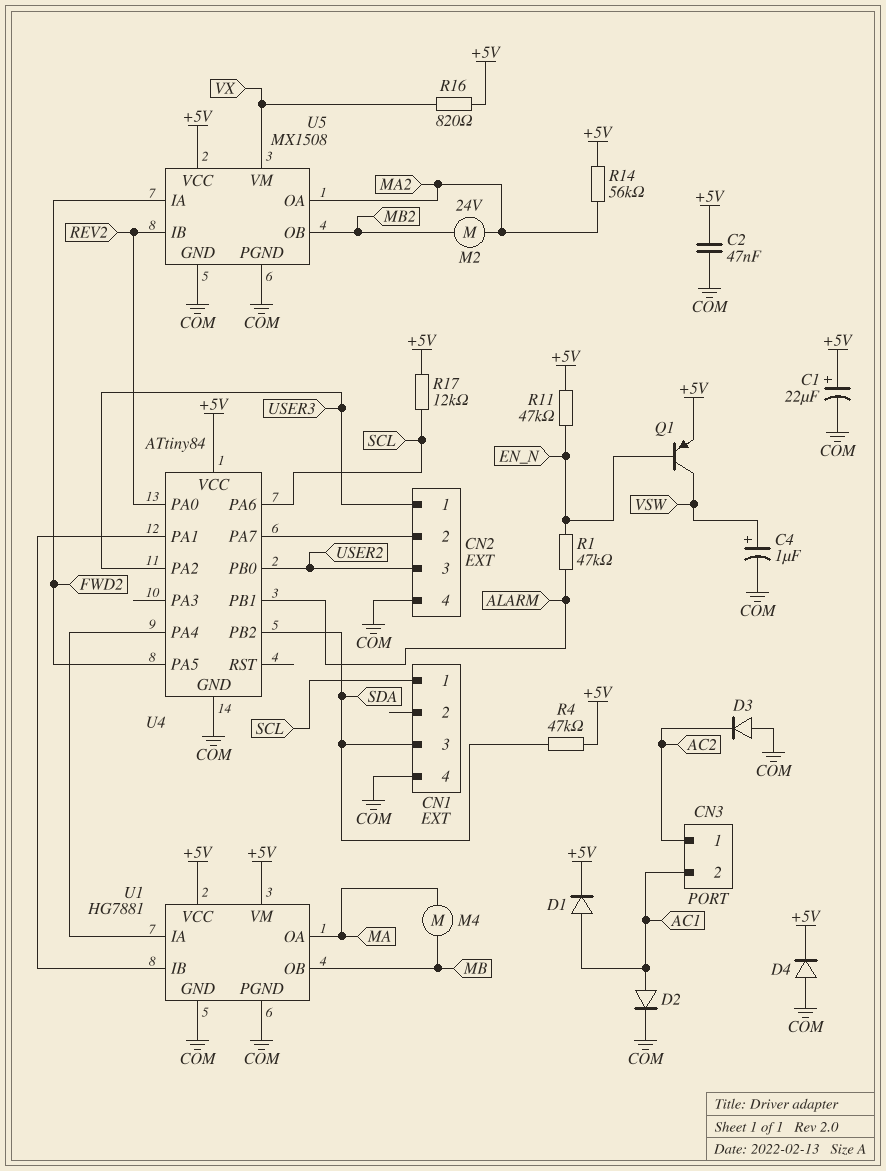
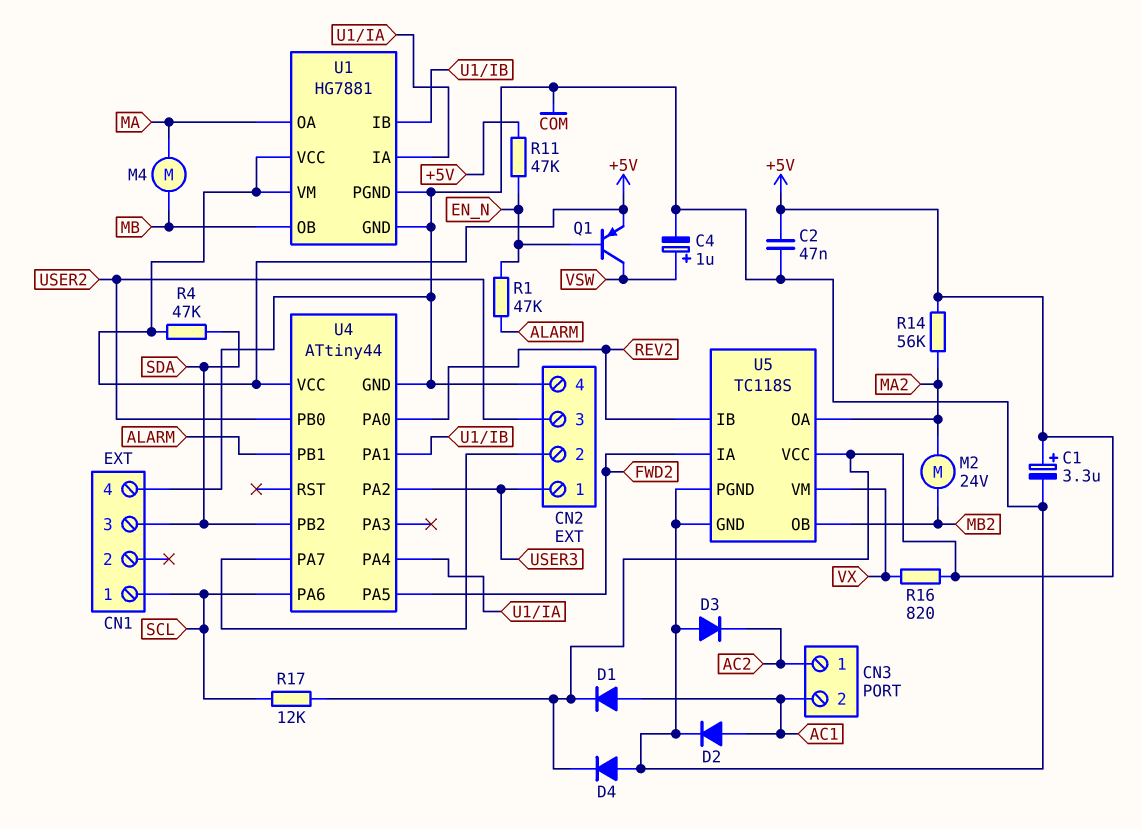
C1: 22uF (plus +5V, minus COM) -> 3.3uF (plus +5V, minus COM)
U4: ATtiny84 -> ATtiny44
U5: MX1508 -> TC118S

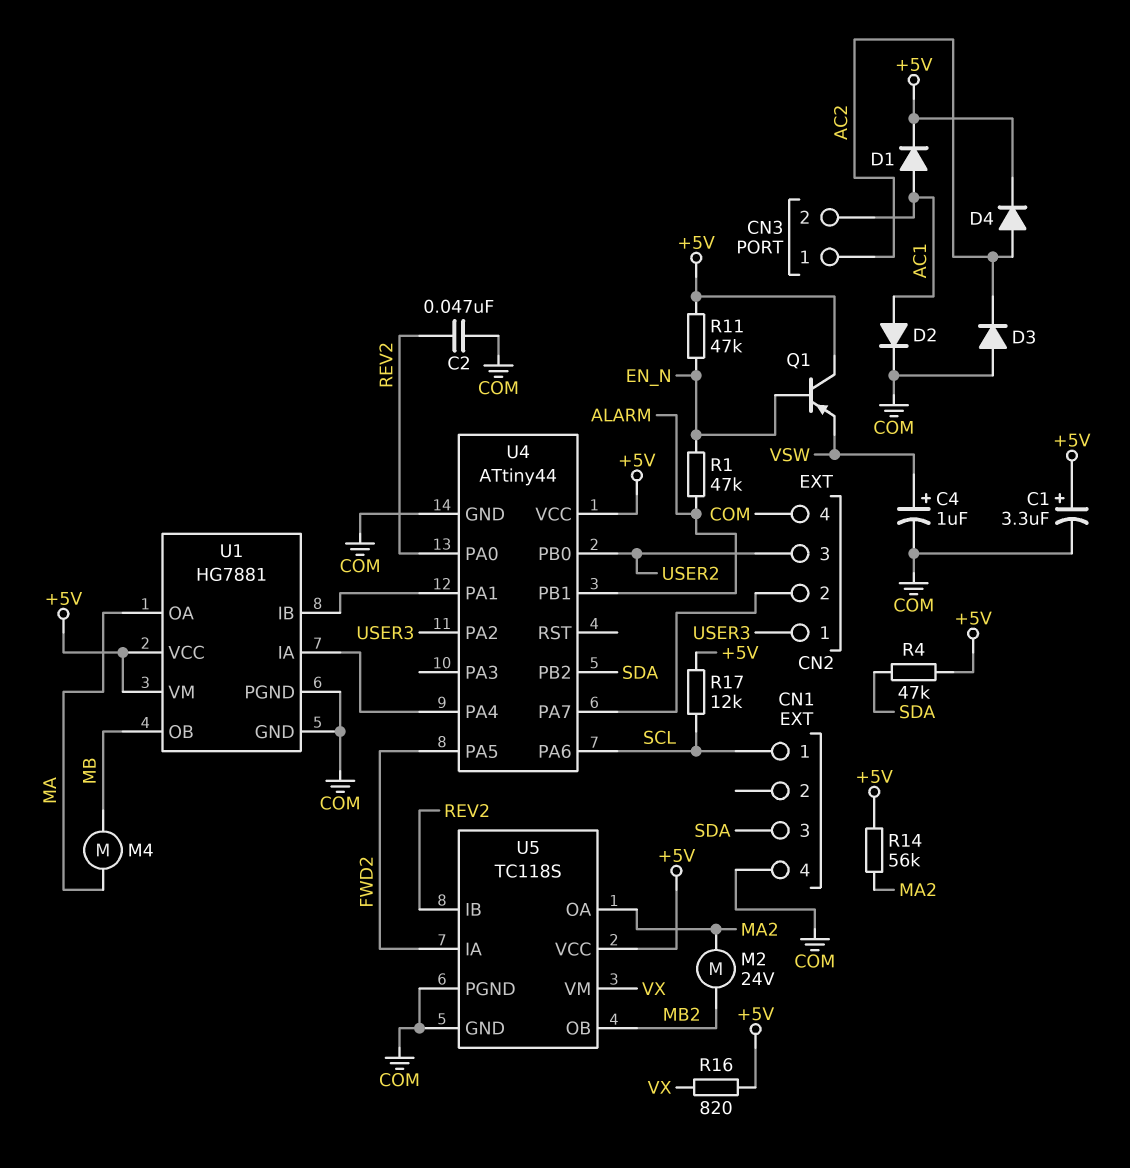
C2: 47nF (+5V, COM) -> 47nF (COM, REV2)
D4: diode (A COM, K +5V) -> diode (A AC2, K +5V)
Q1: PNP (B EN_N, C VSW, E +5V) -> PNP (B EN_N, C +5V, E VSW)

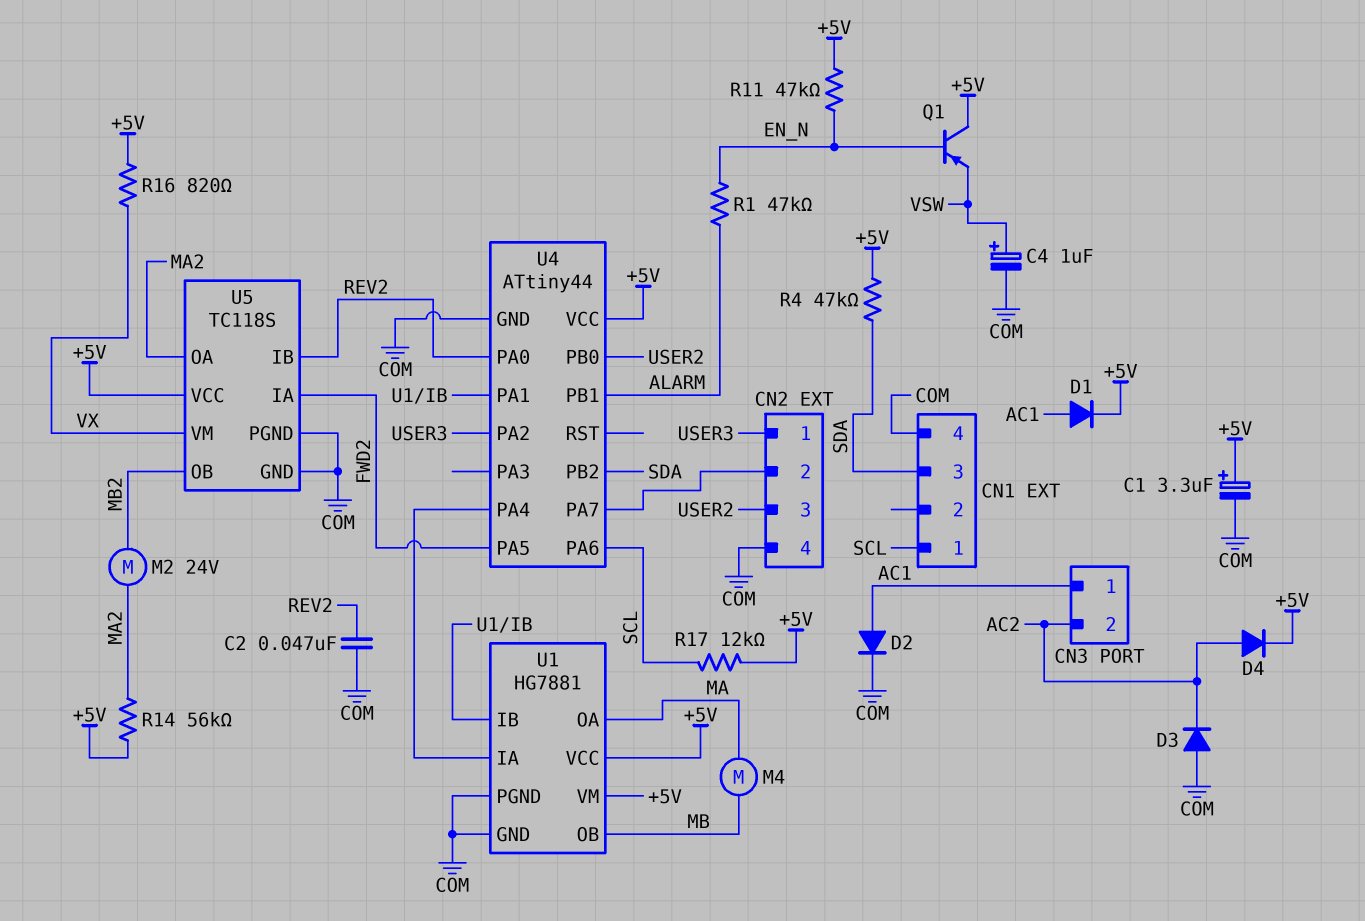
CN3 pin 1: AC2 -> AC1
CN3 pin 2: AC1 -> AC2

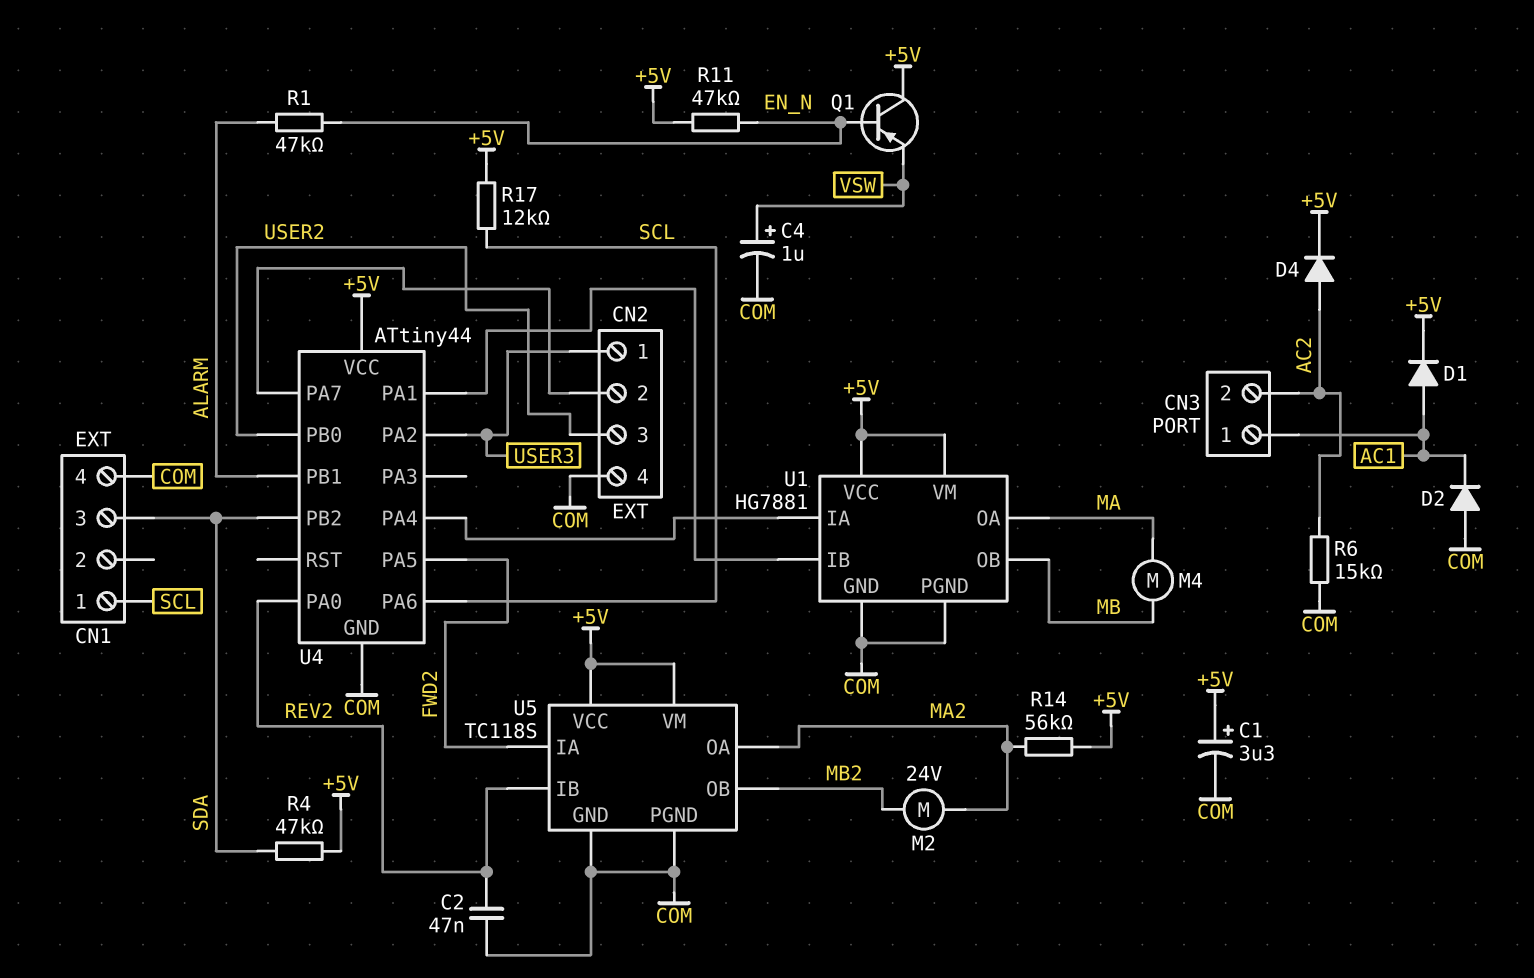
D2: diode (A AC1, K COM) -> diode (A COM, K AC1)
D3: diode (A COM, K AC2) -> none
R6: none -> 15k (AC2, COM)
R16: 820 (+5V, VX) -> none
U5 pin VM: VX -> +5V

